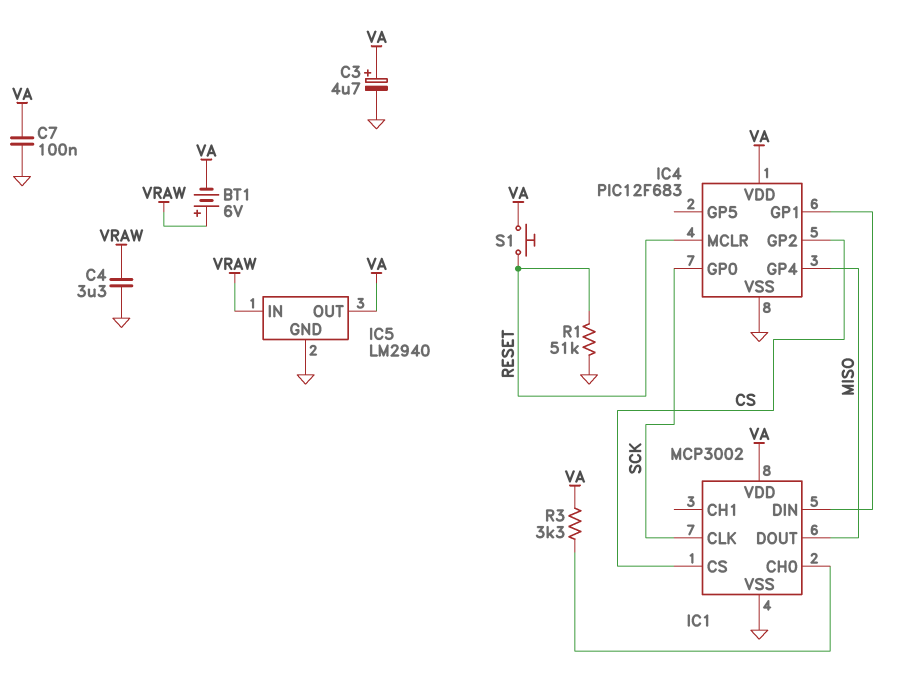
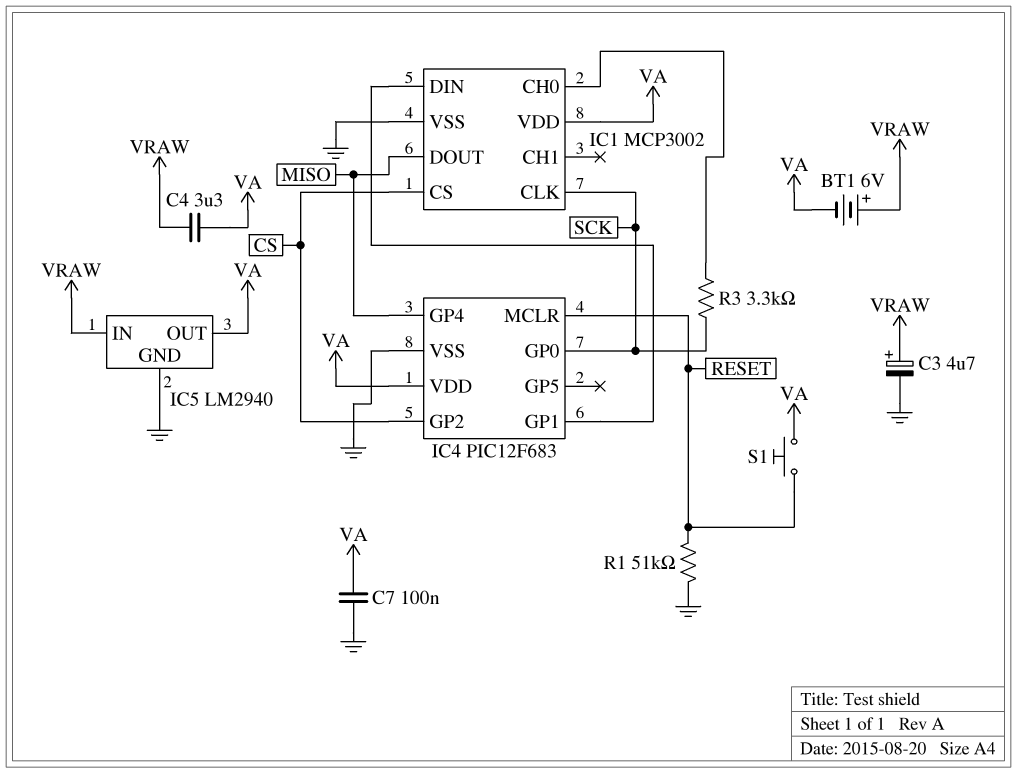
C3: 4.7uF (plus VA, minus GND) -> 4.7uF (plus VRAW, minus GND)
C4: 3.3uF (GND, VRAW) -> 3.3uF (VA, VRAW)
R3: 3.3k (IC1/CH0, VA) -> 3.3k (IC1/CH0, SCK)

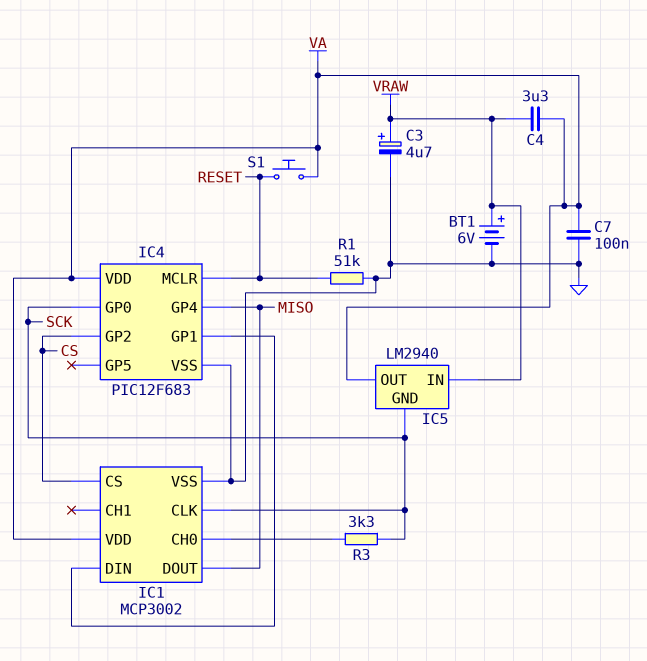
BT1: 6V (plus VRAW, minus VA) -> 6V (plus VRAW, minus GND)
IC5 pin GND: GND -> SCK

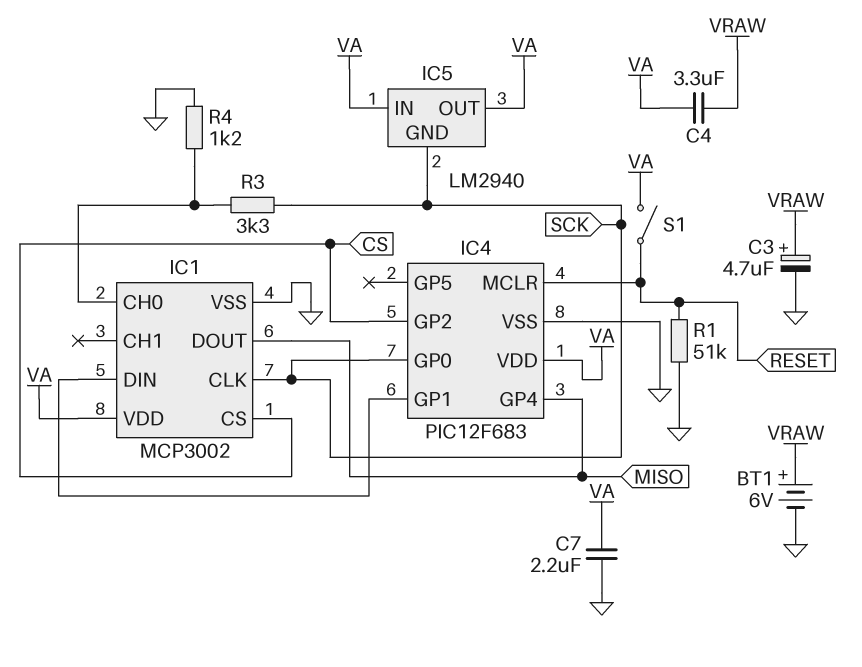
C7: 100nF (GND, VA) -> 2.2uF (GND, VA)
IC5 pin IN: VRAW -> VA
R4: none -> 1.2k (GND, IC1/CH0)
S1: button (RESET, VA) -> switch (RESET, VA)

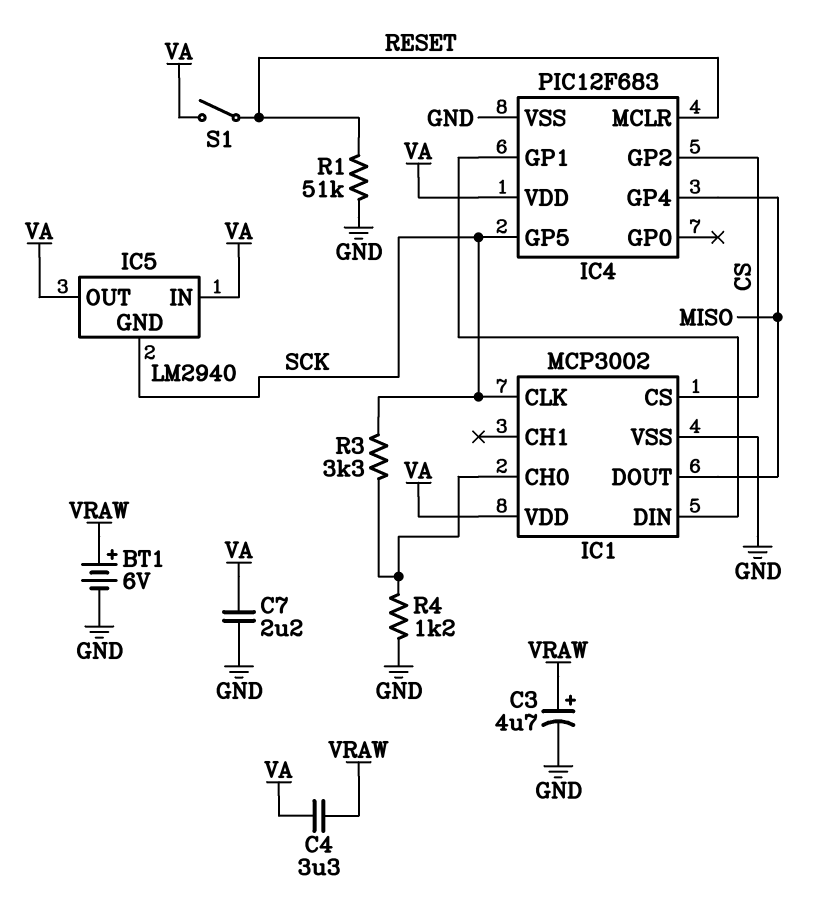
IC4 pin GP0: SCK -> none
IC4 pin GP5: none -> SCK

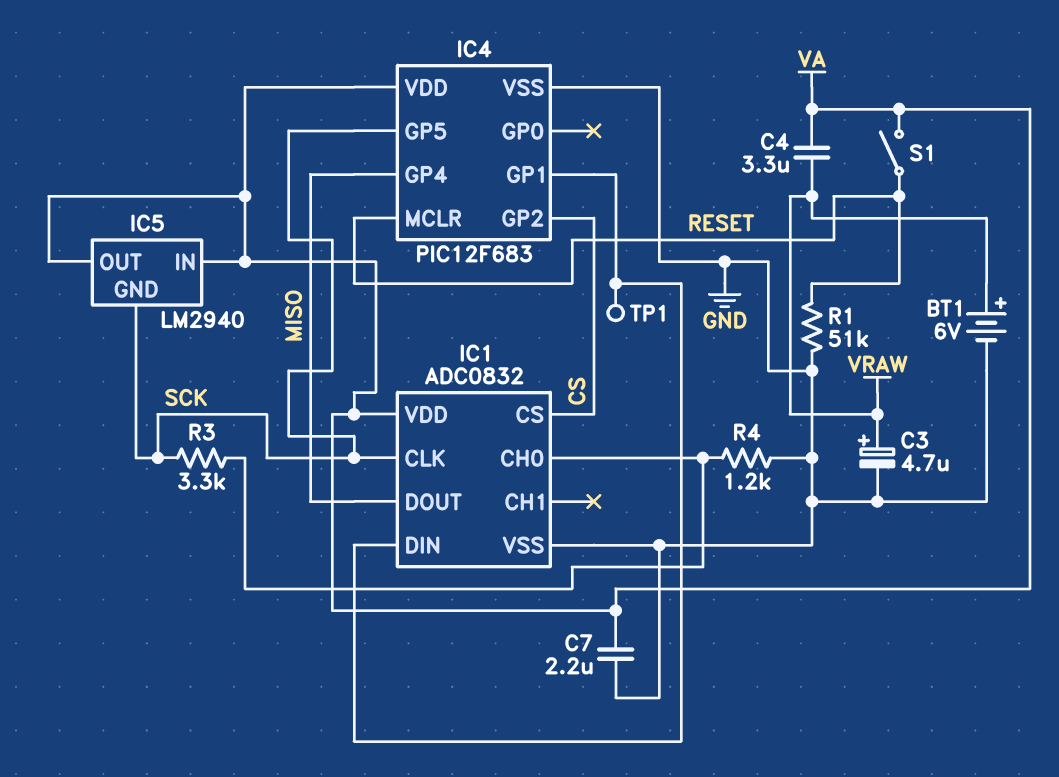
IC1: MCP3002 -> ADC0832
TP1: none -> test point (IC1/DIN)

